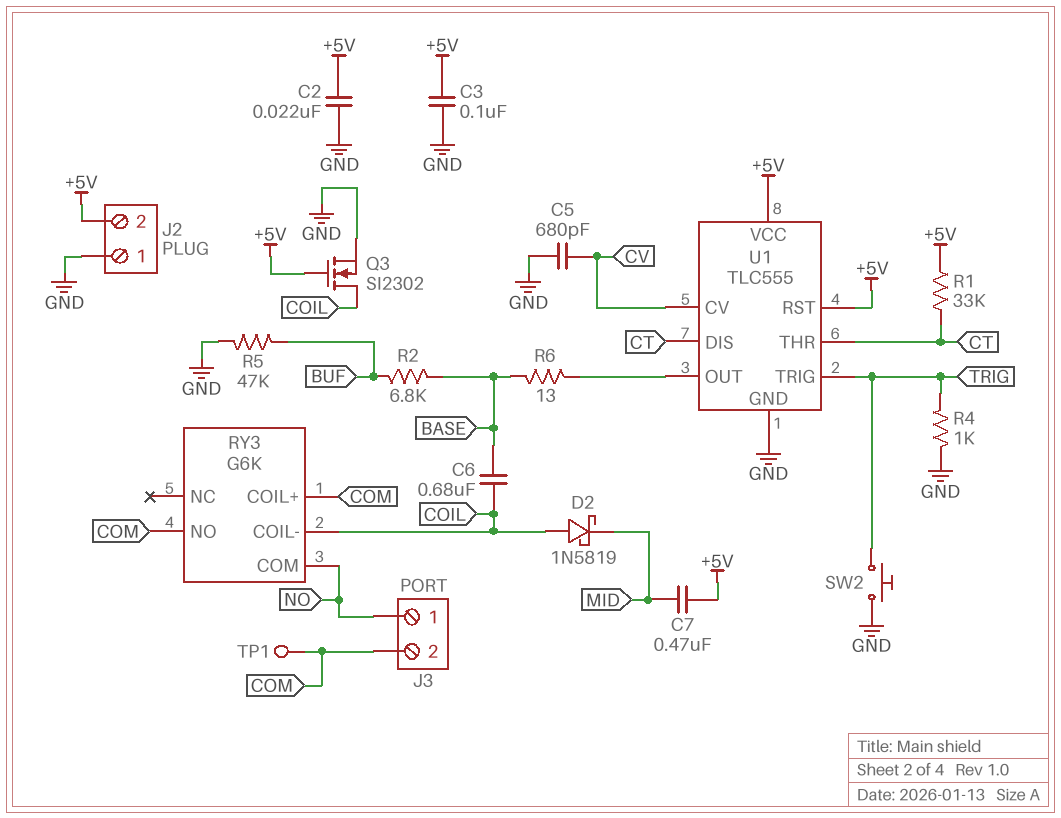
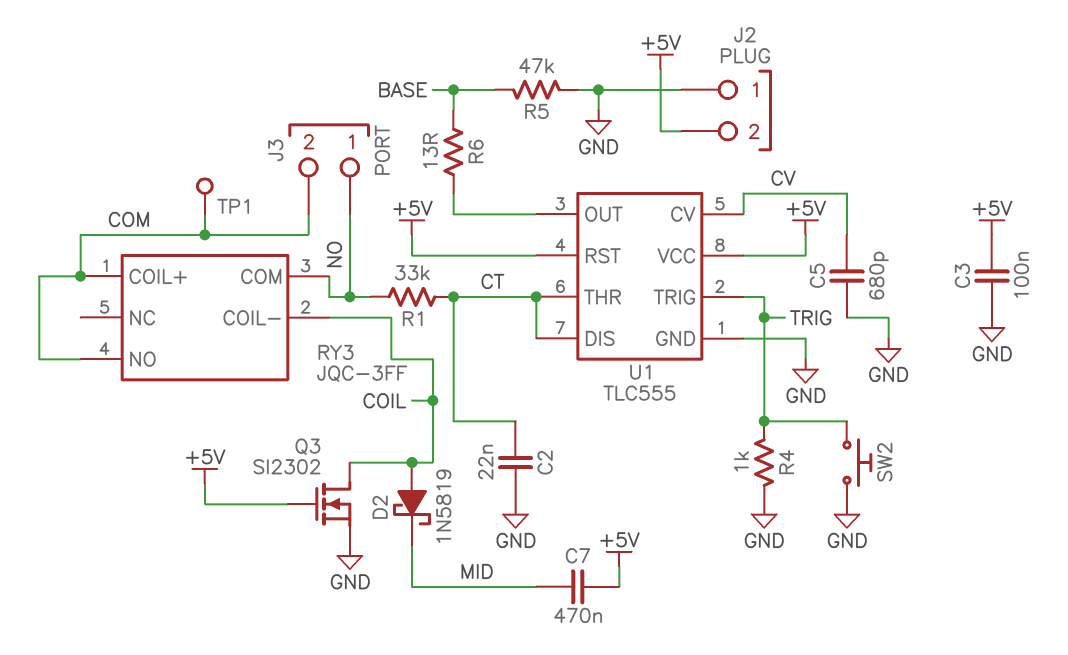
C2: 22nF (+5V, GND) -> 22nF (CT, GND)
C6: 680nF (BASE, COIL) -> none
R1: 33k (+5V, CT) -> 33k (CT, NO)
R2: 6.8k (BASE, BUF) -> none
R5: 47k (BUF, GND) -> 47k (BASE, GND)
RY3: G6K -> JQC-3FF

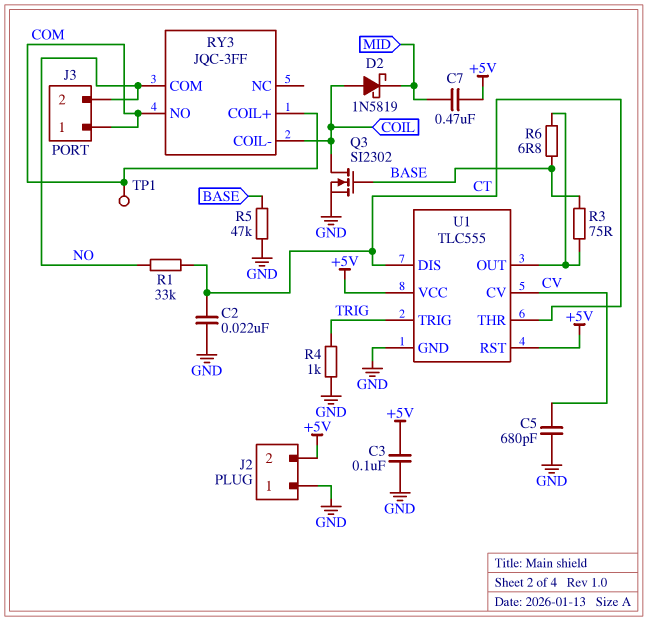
J3 pin 1: NO -> COM
J3 pin 2: COM -> NO
Q3: NMOS SI2302 (G +5V, D COIL, S GND) -> NMOS SI2302 (G BASE, D COIL, S GND)
R3: none -> 75 (BASE, U1/OUT)
R6: 13 (BASE, U1/OUT) -> 6.8 (BASE, U1/OUT)
SW2: button (GND, TRIG) -> none

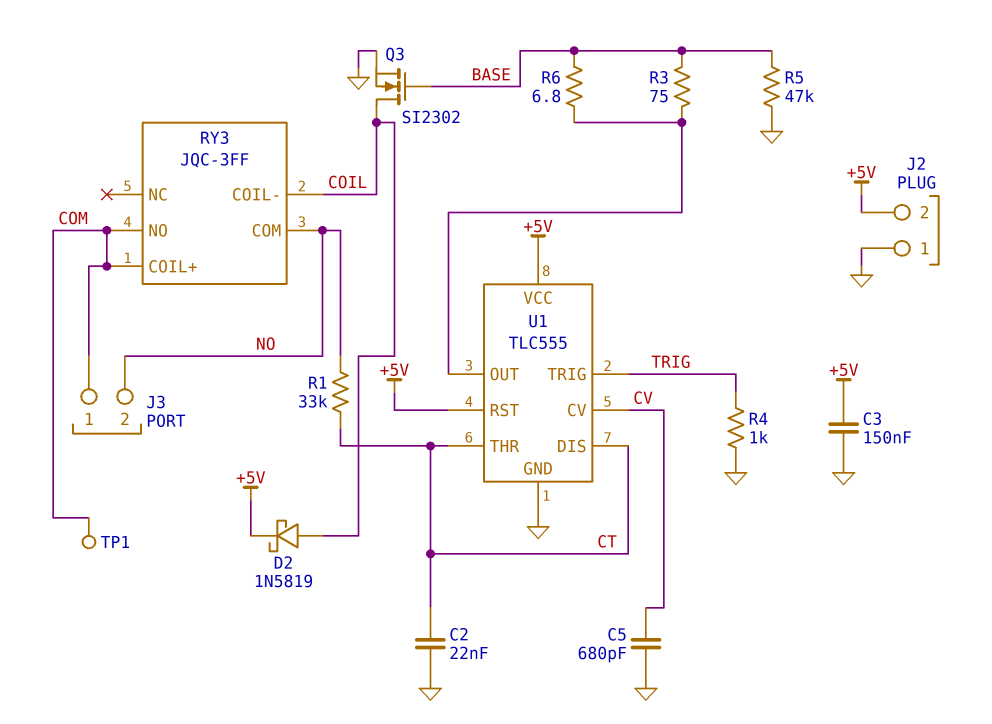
C3: 100nF (+5V, GND) -> 150nF (+5V, GND)
C7: 470nF (+5V, MID) -> none
D2: schottky 1N5819 (A COIL, K MID) -> schottky 1N5819 (A COIL, K +5V)

